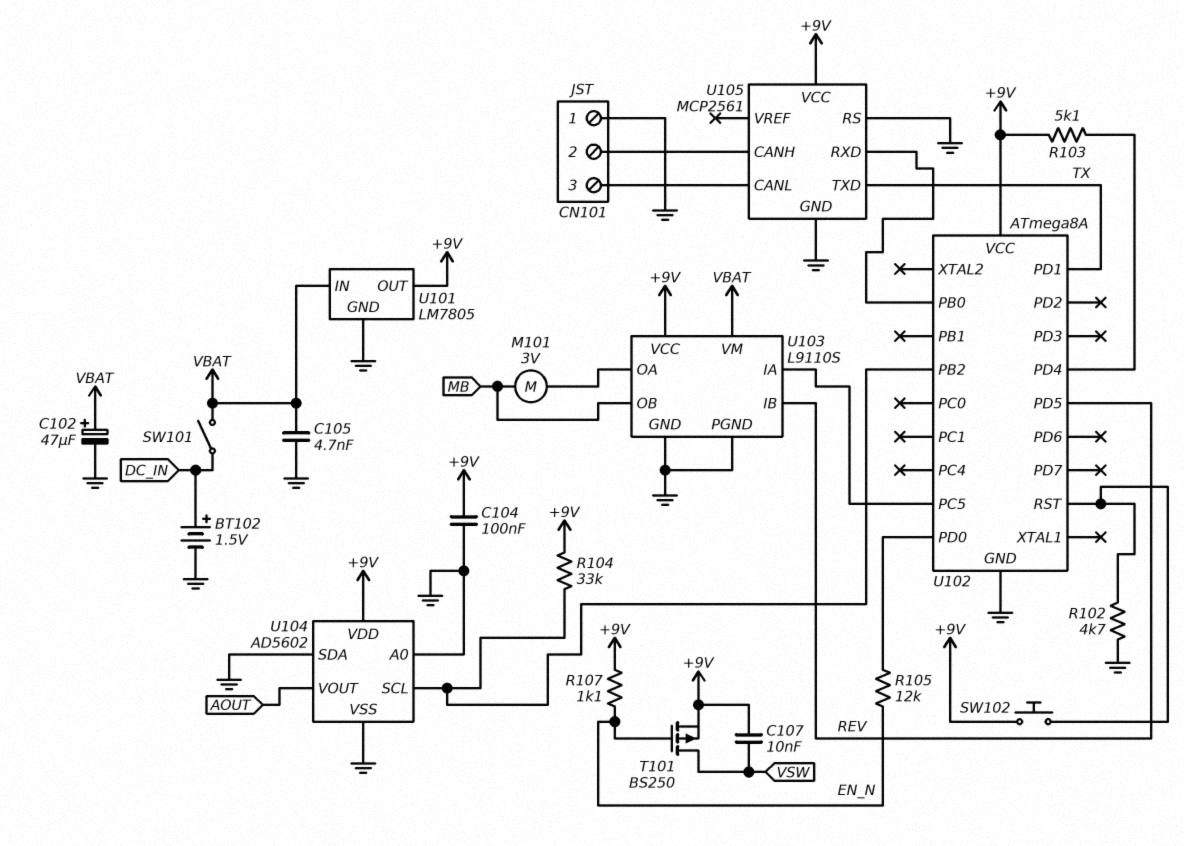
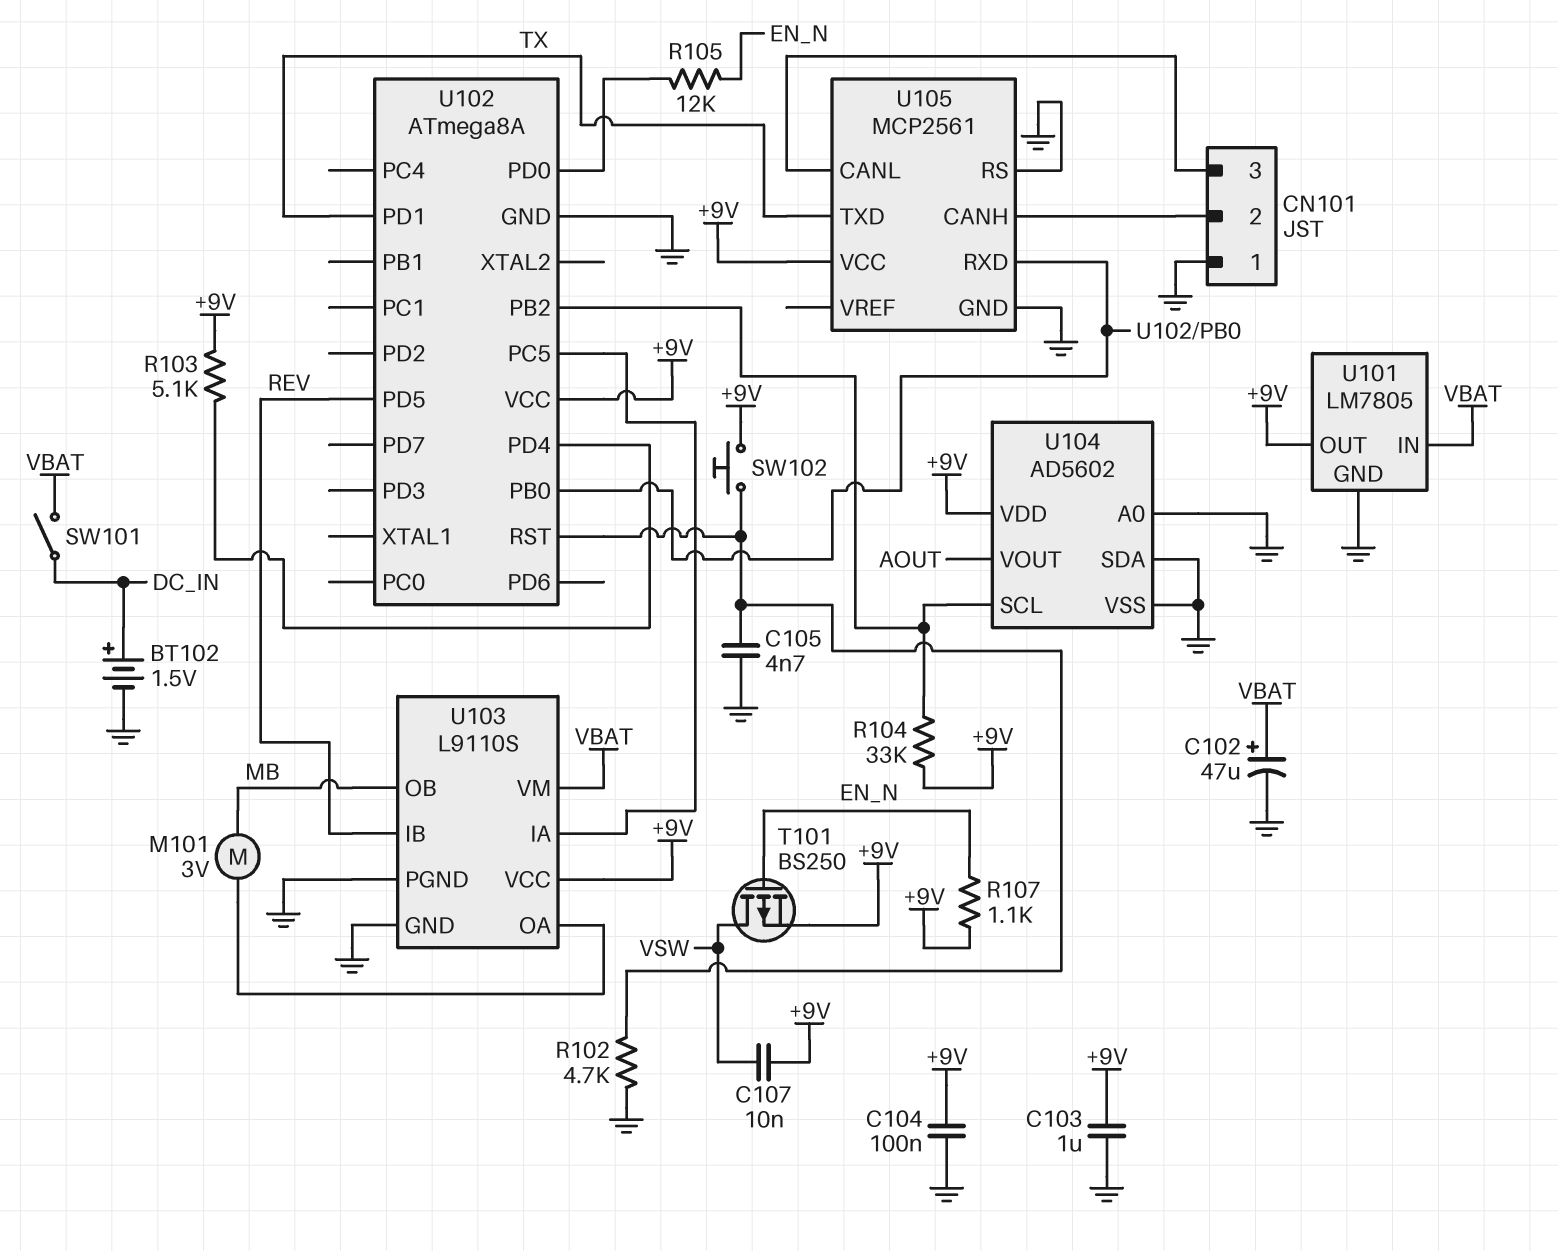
C103: none -> 1uF (+9V, GND)
C105: 4.7nF (GND, VBAT) -> 4.7nF (GND, U102/RST)

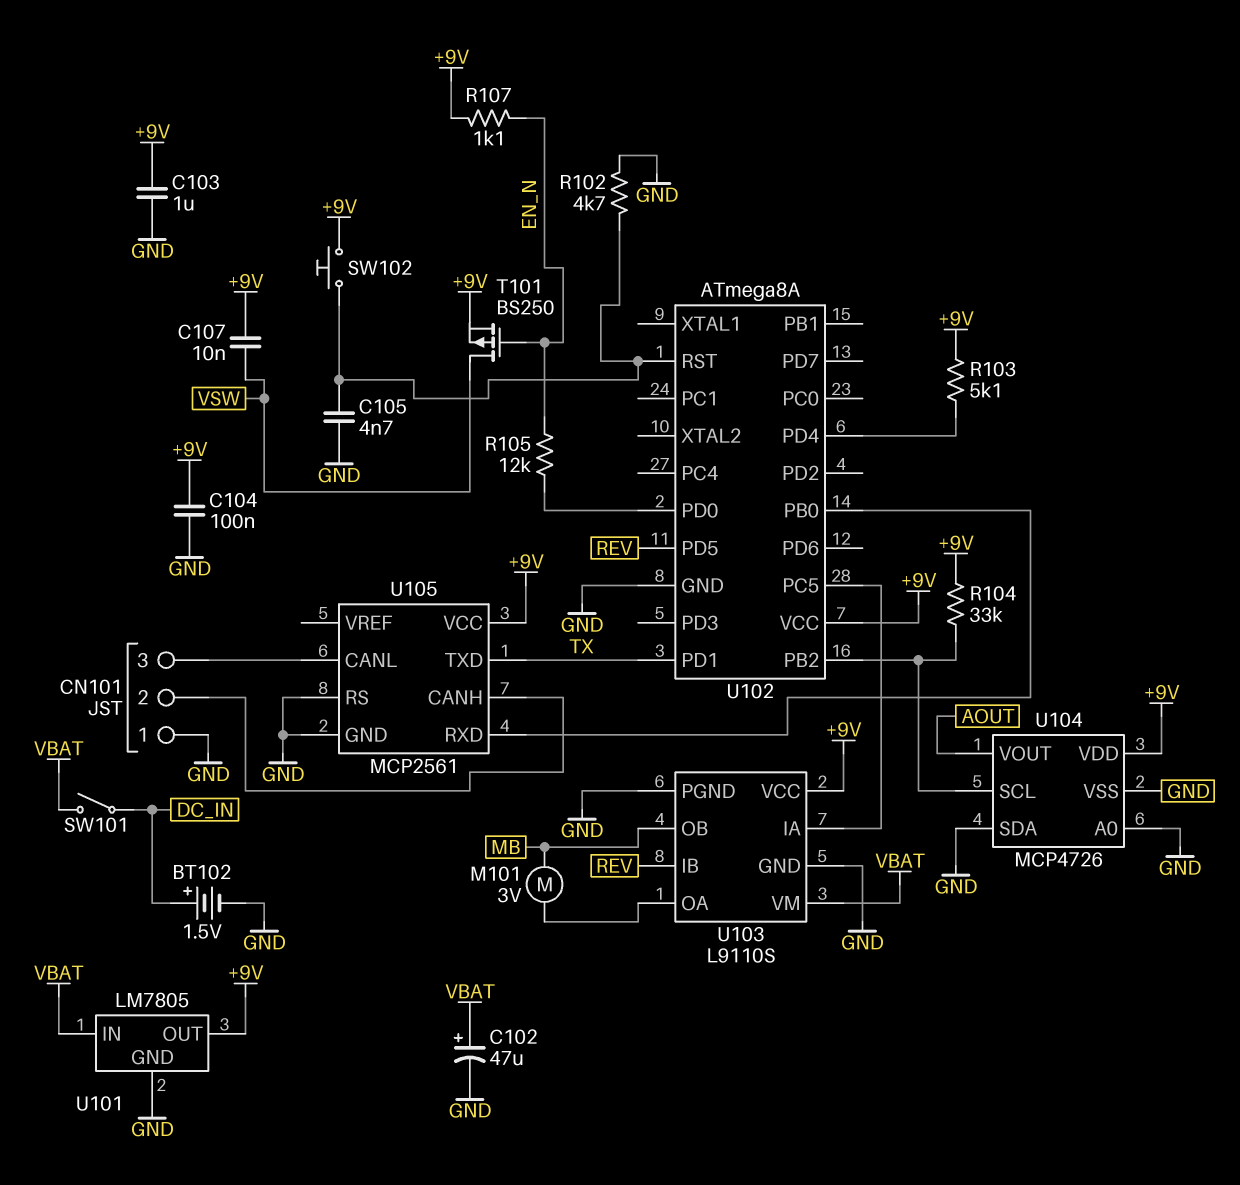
U104: AD5602 -> MCP4726

